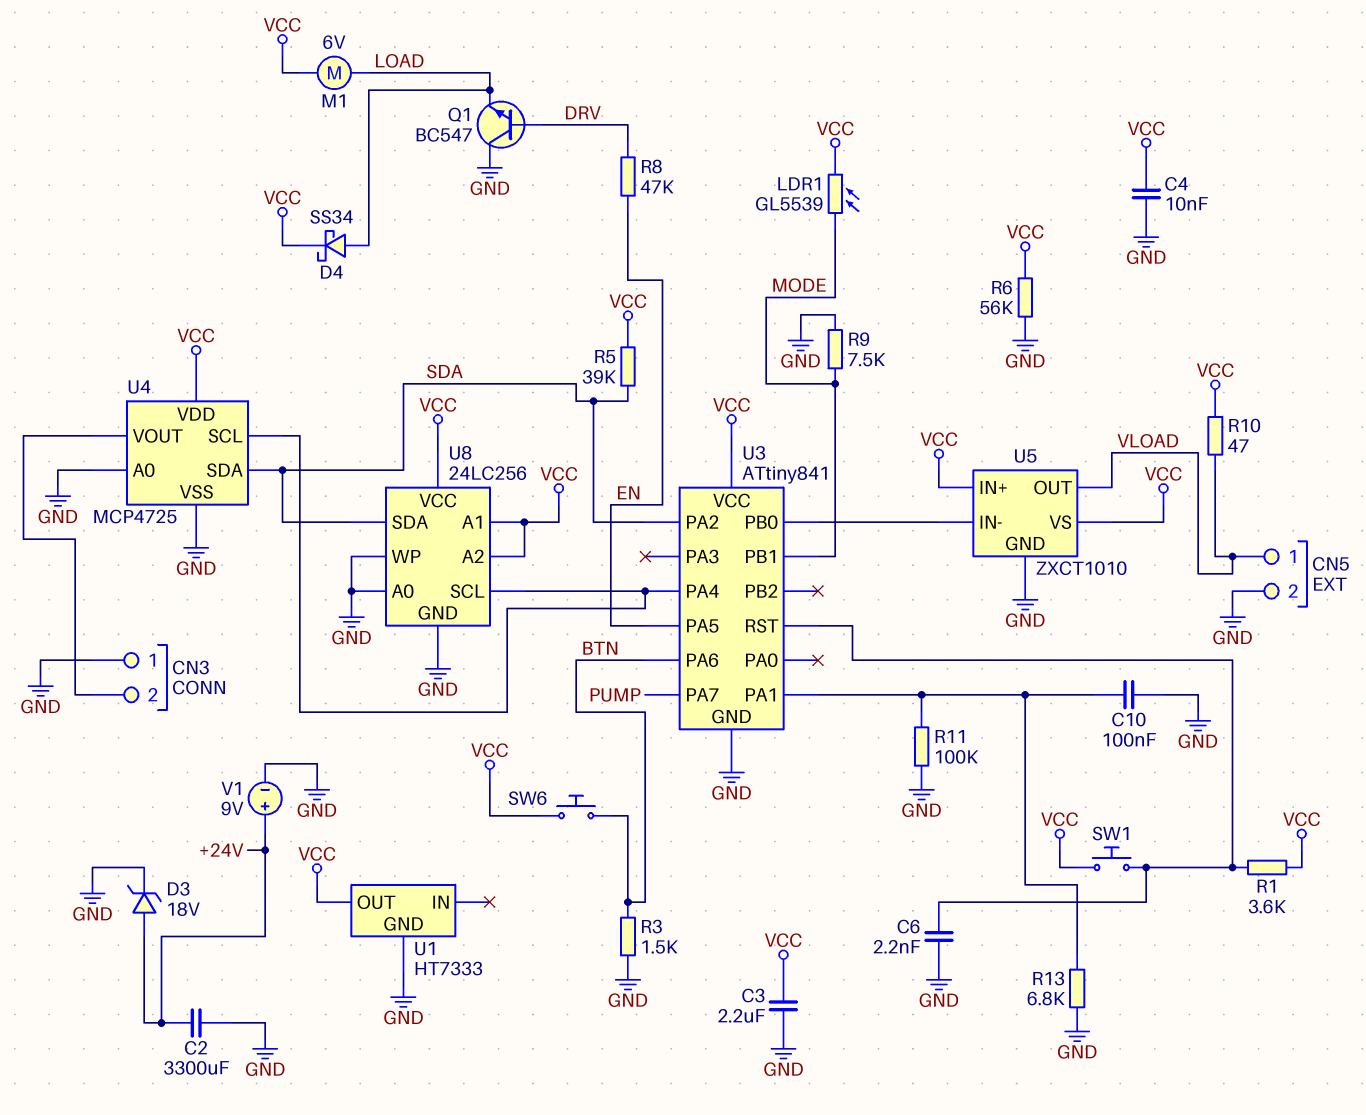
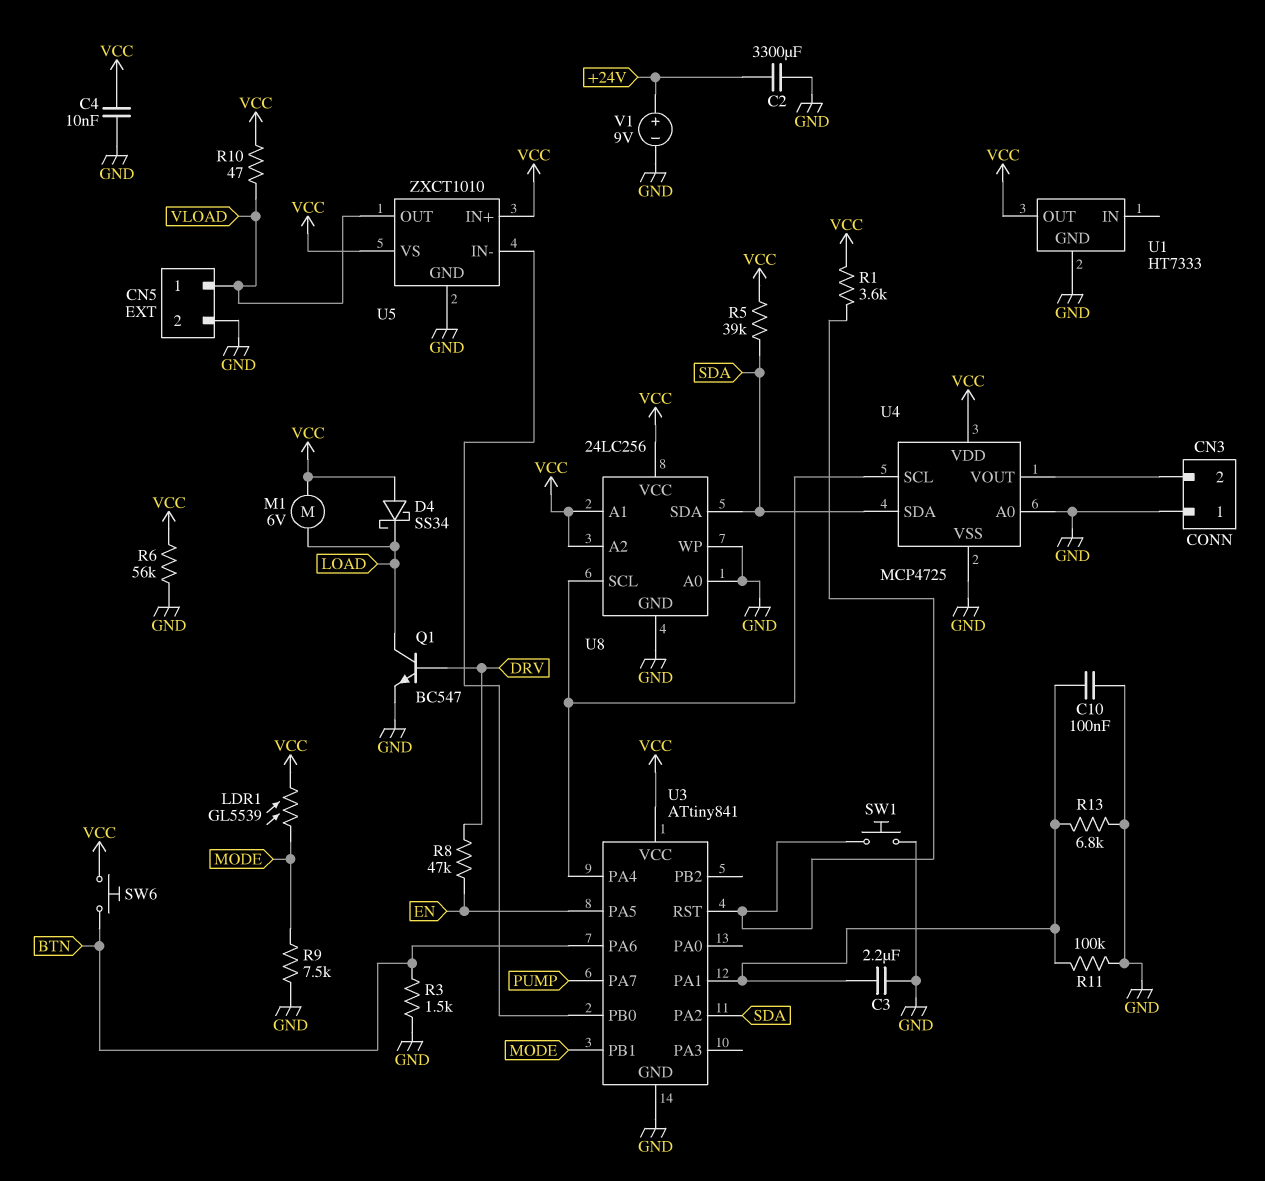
C3: 2.2uF (GND, VCC) -> 2.2uF (GND, U3/PA1)
C6: 2.2nF (GND, U3/RST) -> none
D3: zener 18V (A +24V, K GND) -> none
D4: schottky SS34 (A LOAD, K VCC) -> schottky SS34 (A VCC, K LOAD)
Q1: NPN BC547 (B DRV, C GND, E LOAD) -> NPN BC547 (B DRV, C LOAD, E GND)
SW1: button (U3/RST, VCC) -> button (GND, U3/RST)

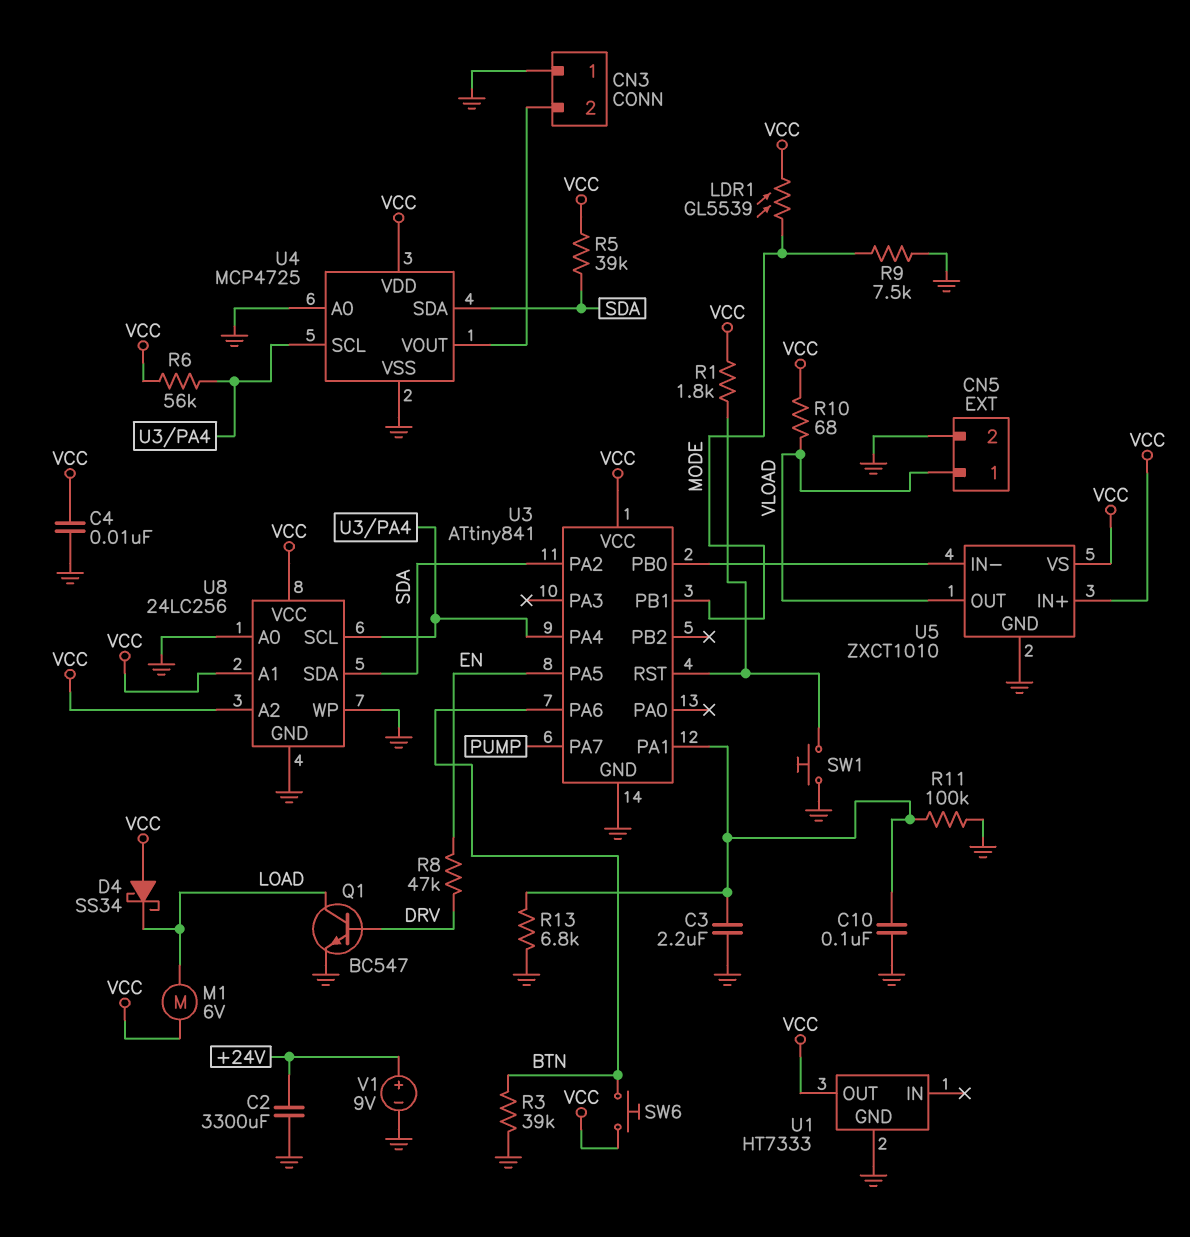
R1: 3.6k (U3/RST, VCC) -> 1.8k (U3/RST, VCC)
R3: 1.5k (BTN, GND) -> 39k (BTN, GND)
R6: 56k (GND, VCC) -> 56k (U3/PA4, VCC)
R10: 47 (VCC, VLOAD) -> 68 (VCC, VLOAD)

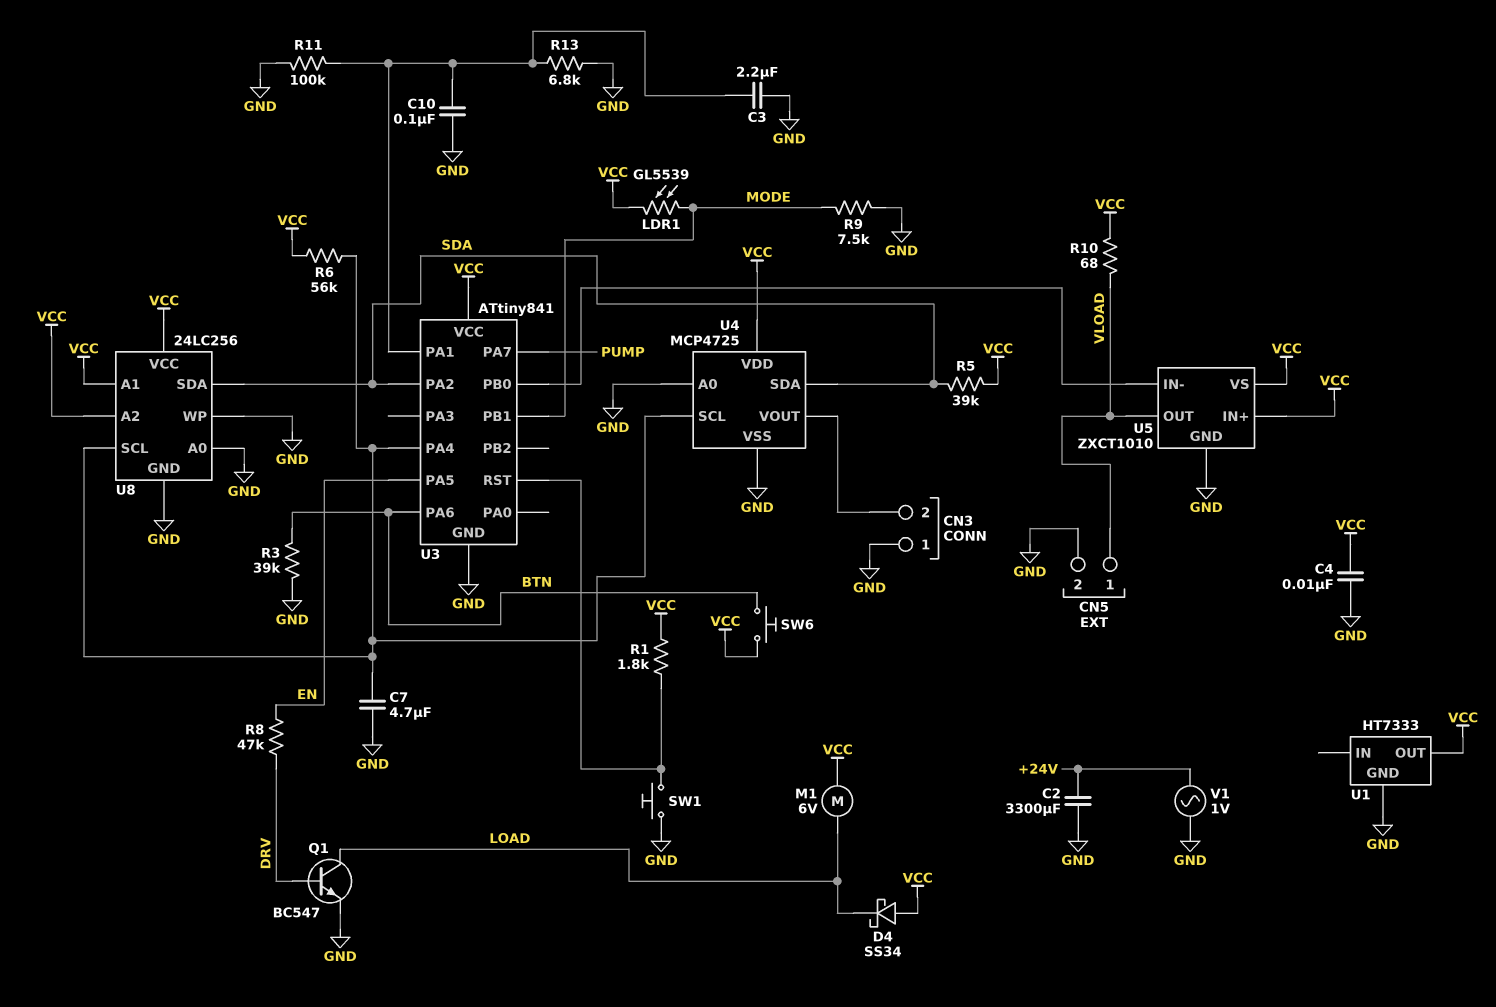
C7: none -> 4.7uF (GND, U3/PA4)
V1: 9V (plus +24V, minus GND) -> AC 1V (+24V, GND)

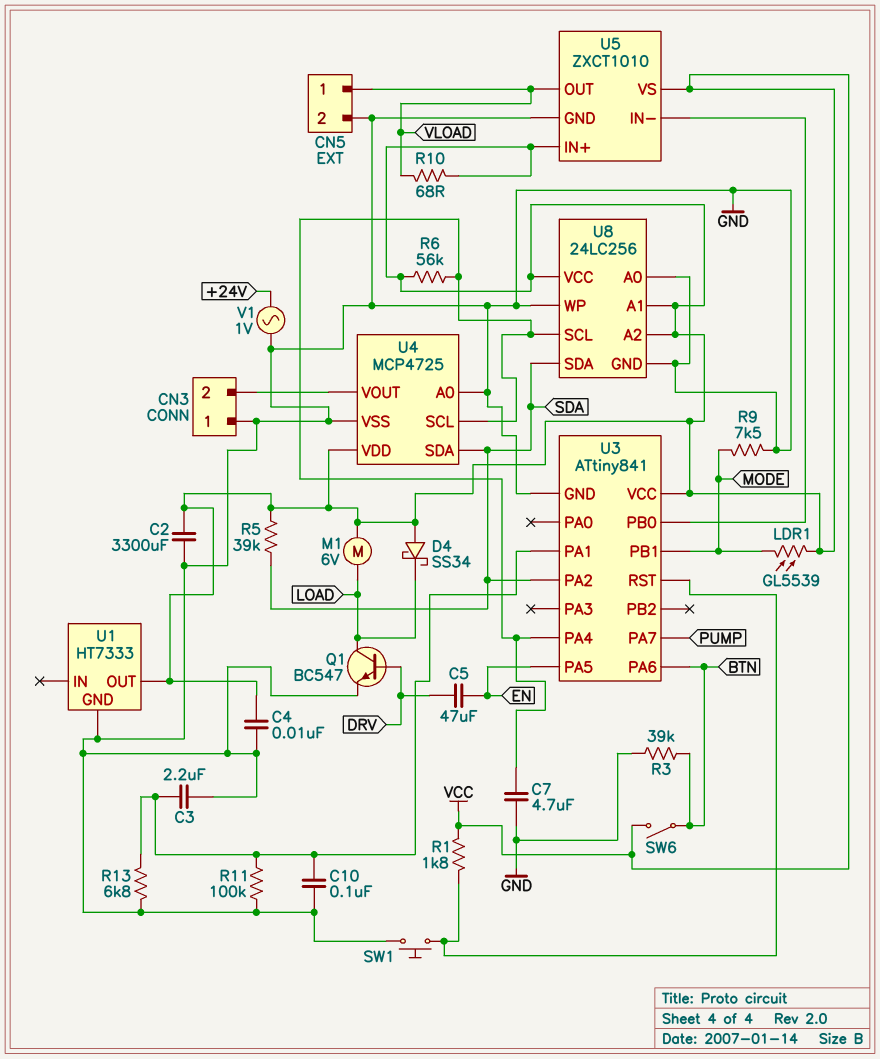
C2: 3300uF (+24V, GND) -> 3300uF (GND, VCC)
C5: none -> 47uF (DRV, EN)
R8: 47k (DRV, EN) -> none
SW6: button (BTN, VCC) -> switch (BTN, VCC)

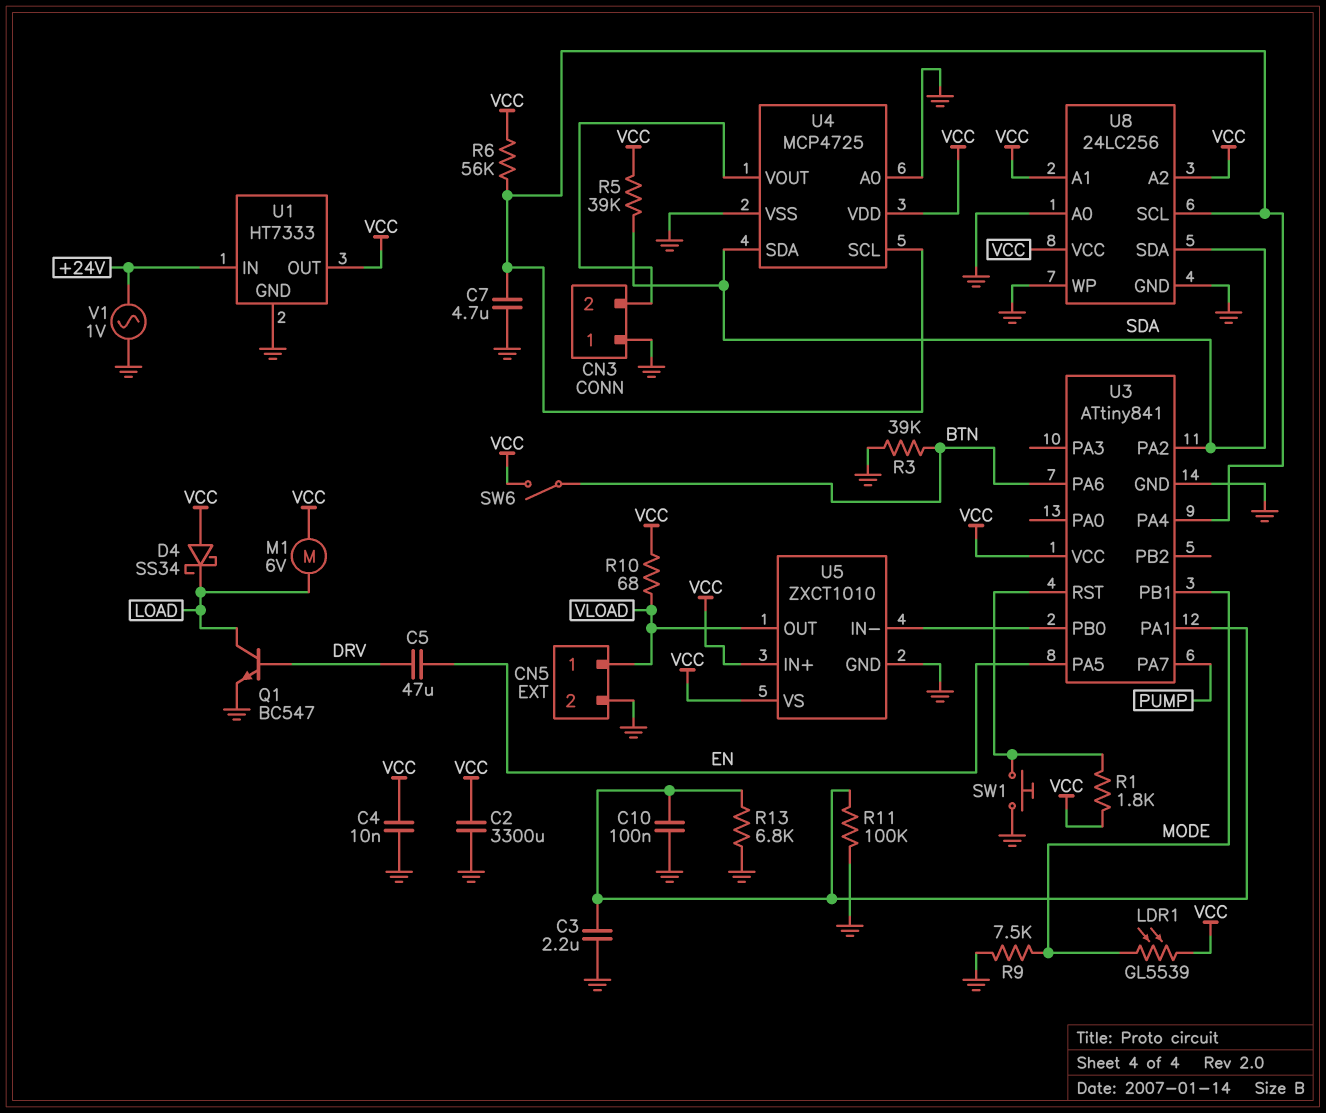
U1 pin IN: none -> +24V

